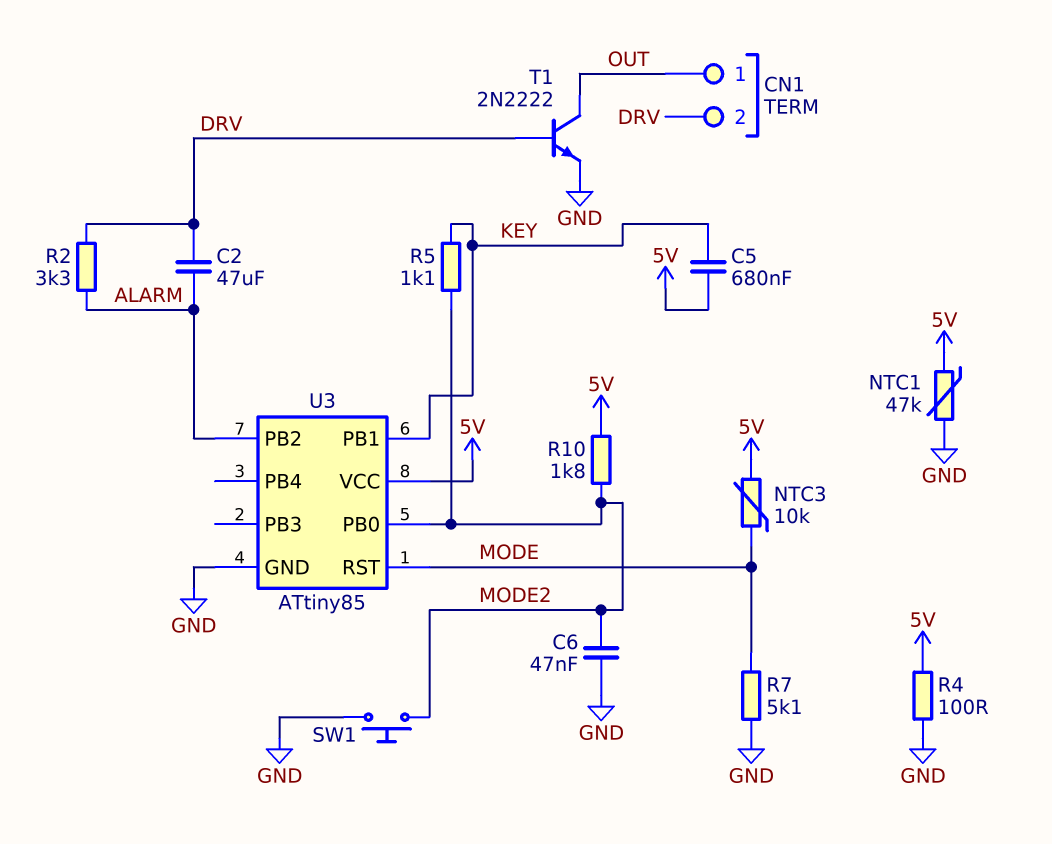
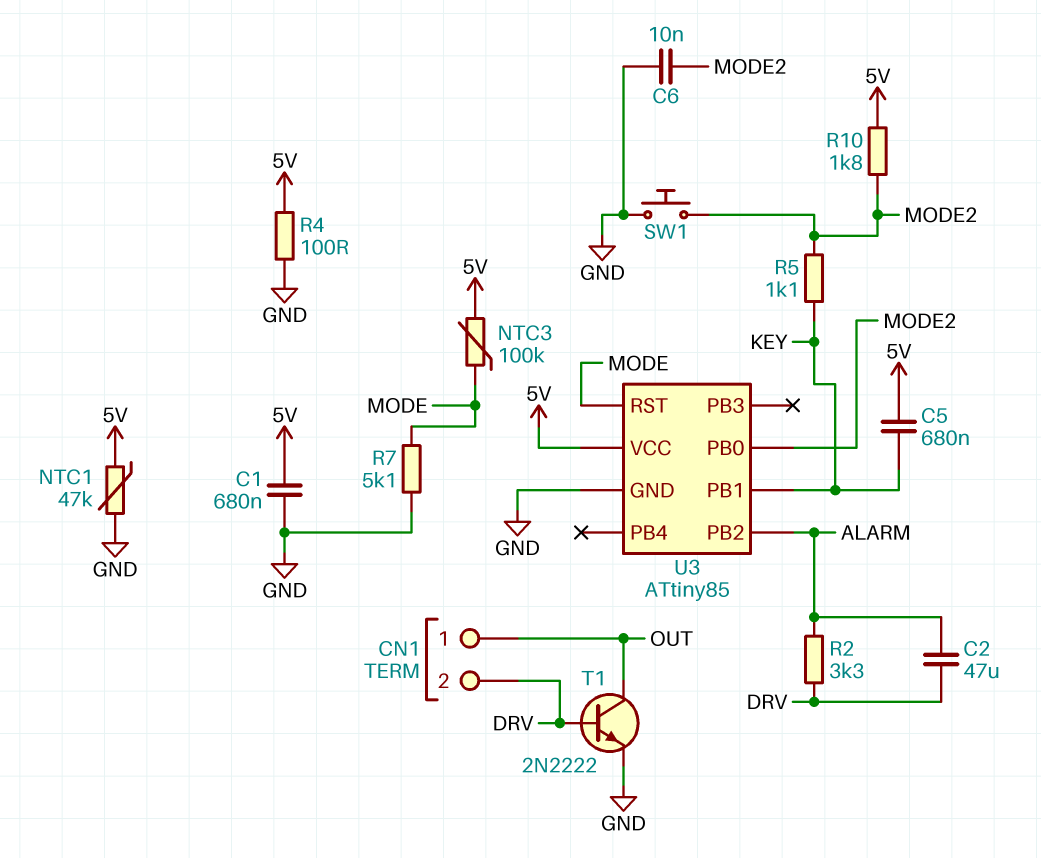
C1: none -> 680nF (5V, GND)
C6: 47nF (GND, MODE2) -> 10nF (GND, MODE2)
NTC3: 10k (5V, MODE) -> 100k (5V, MODE)

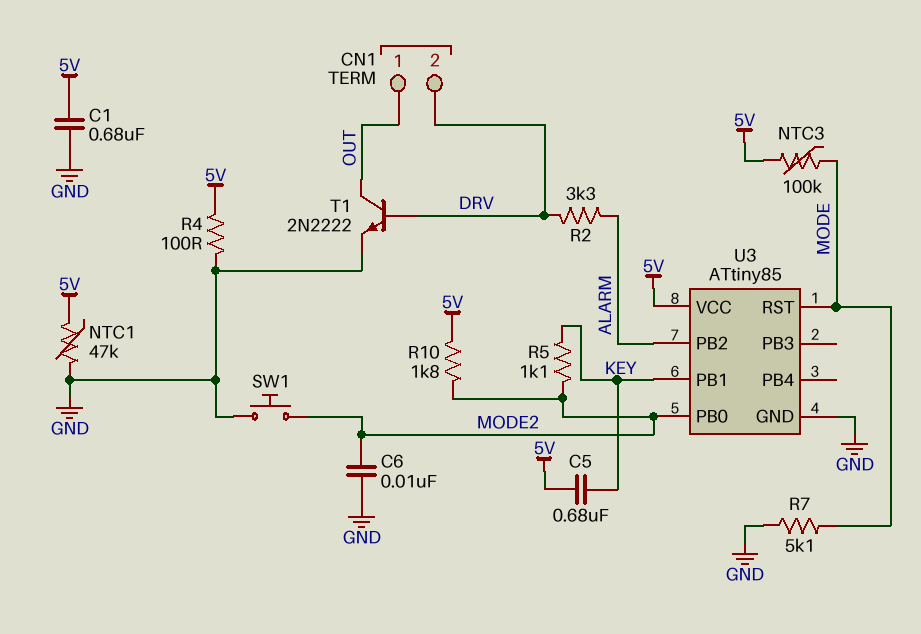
C2: 47uF (ALARM, DRV) -> none

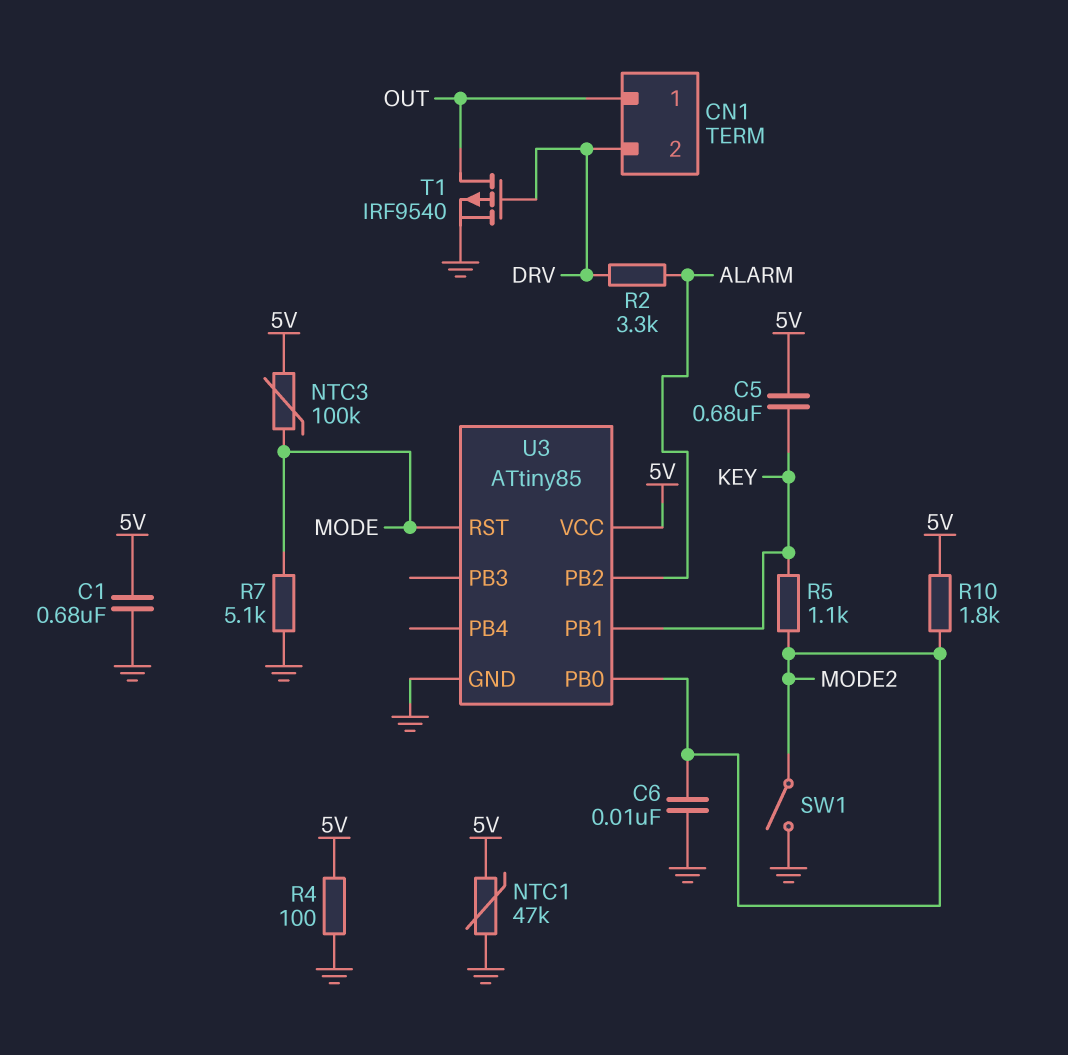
SW1: button (GND, MODE2) -> switch (GND, MODE2)
T1: NPN 2N2222 (B DRV, C OUT, E GND) -> PMOS IRF9540 (G DRV, D OUT, S GND)

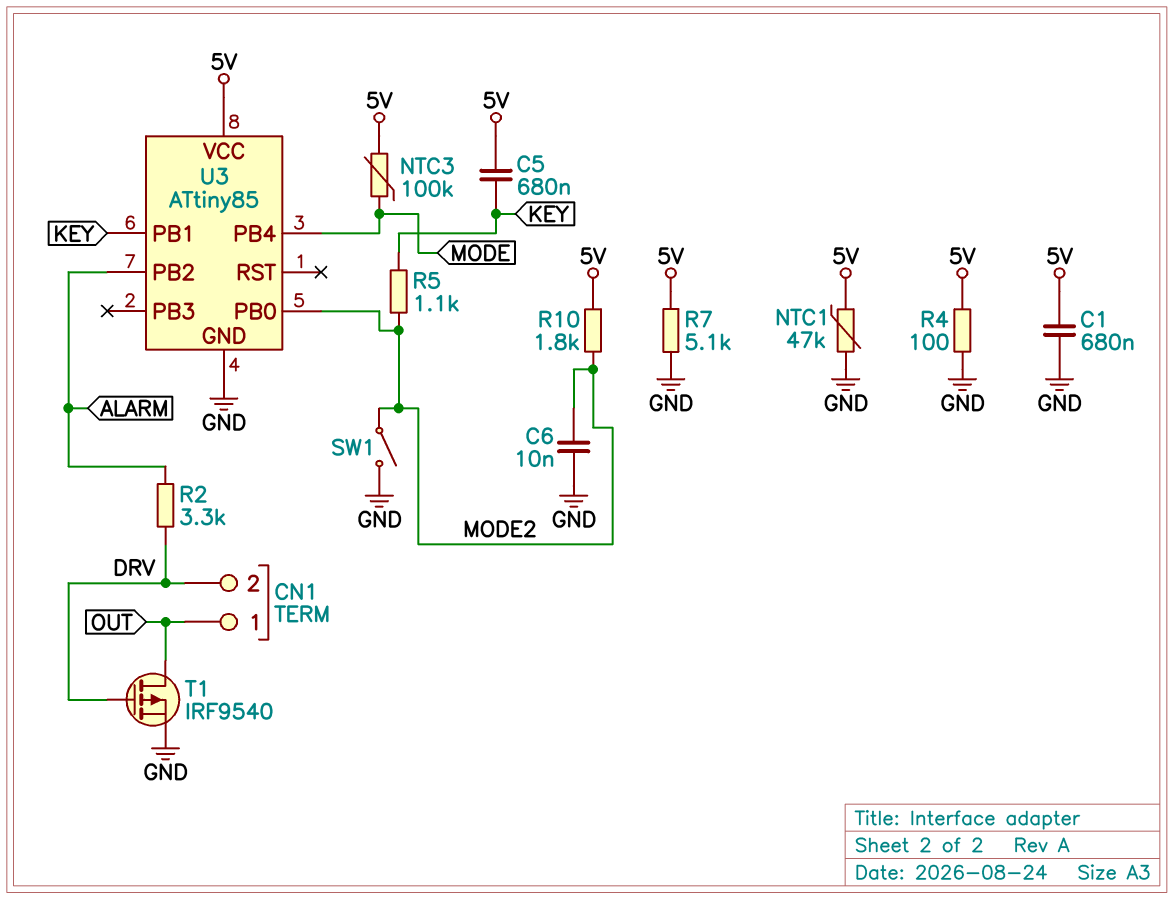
R7: 5.1k (GND, MODE) -> 5.1k (5V, GND)
U3 pin PB4: none -> MODE
U3 pin RST: MODE -> none

